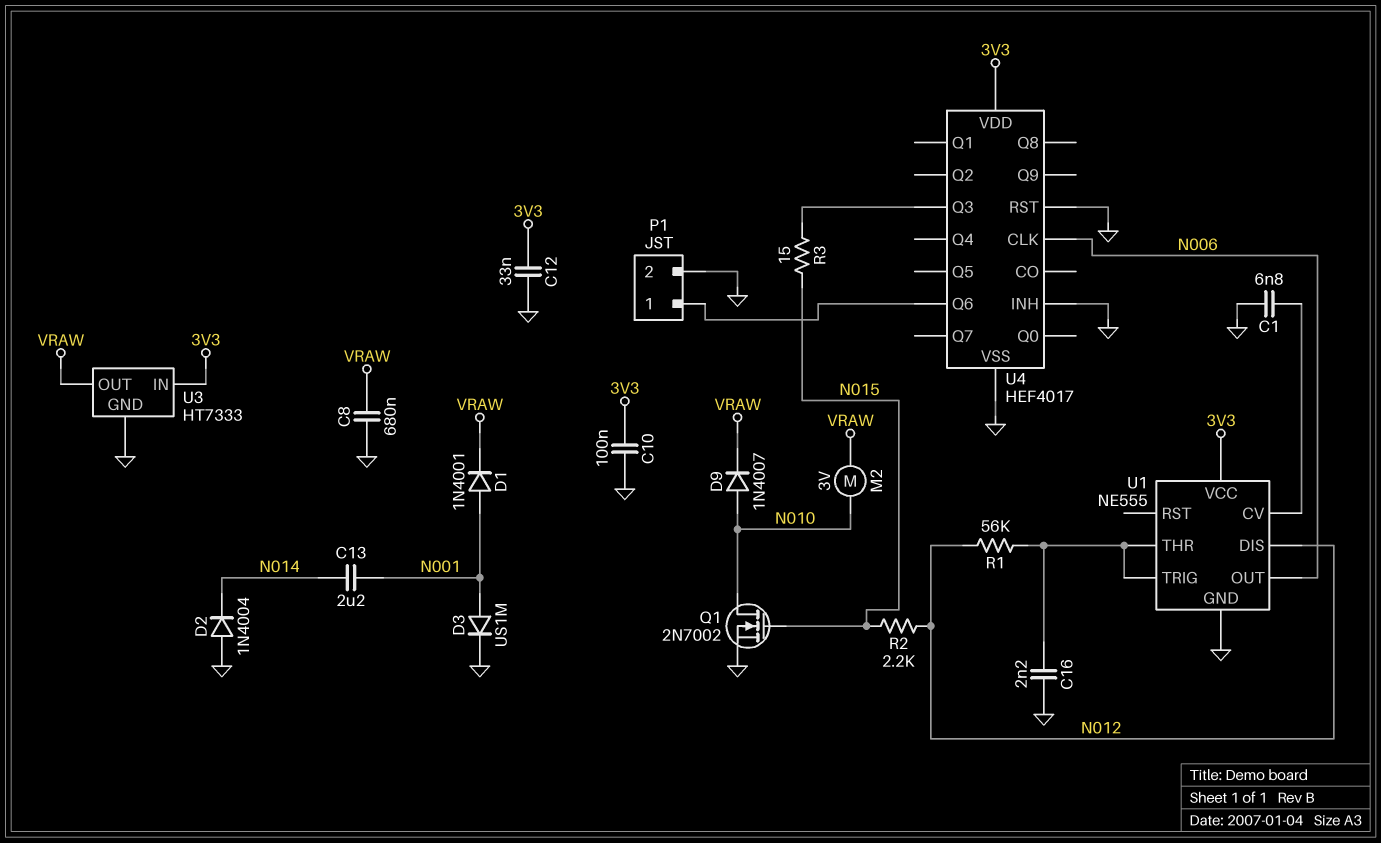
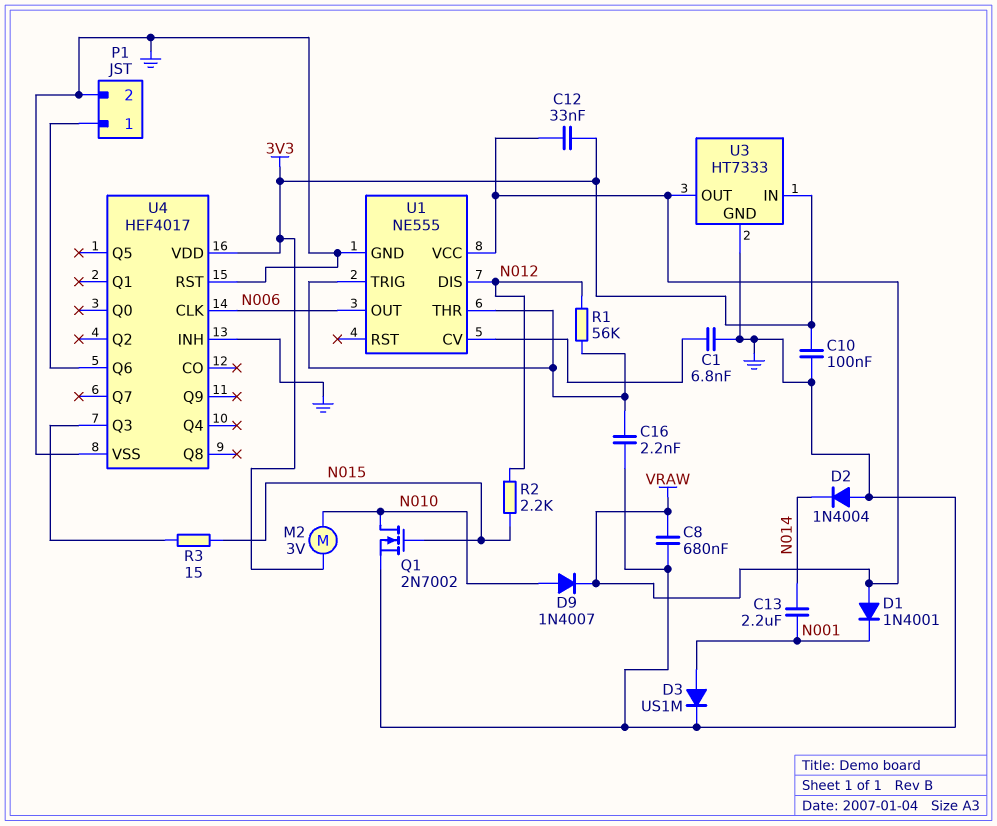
C12: 33nF (3V3, GND) -> 33nF (3V3, VRAW)
D1: diode 1N4001 (A N001, K VRAW) -> diode 1N4001 (A VRAW, K N001)
M2: motor 3V (N010, VRAW) -> motor 3V (3V3, N010)
U1 pin VCC: 3V3 -> VRAW

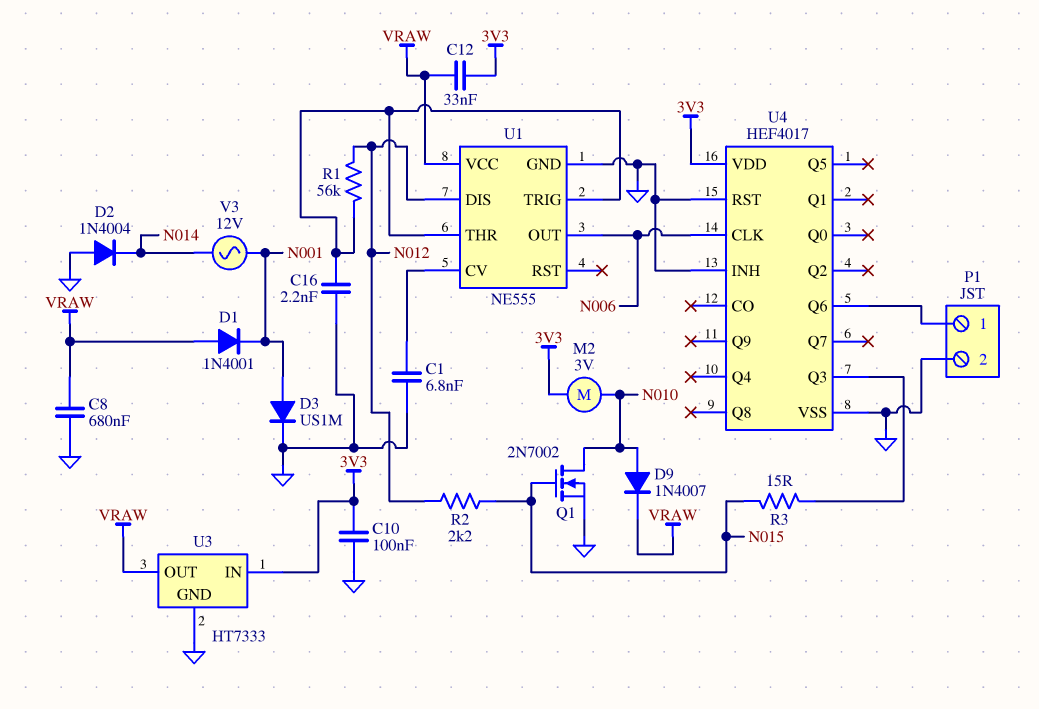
C13: 2.2uF (N001, N014) -> none
V3: none -> AC 12V (N001, N014)

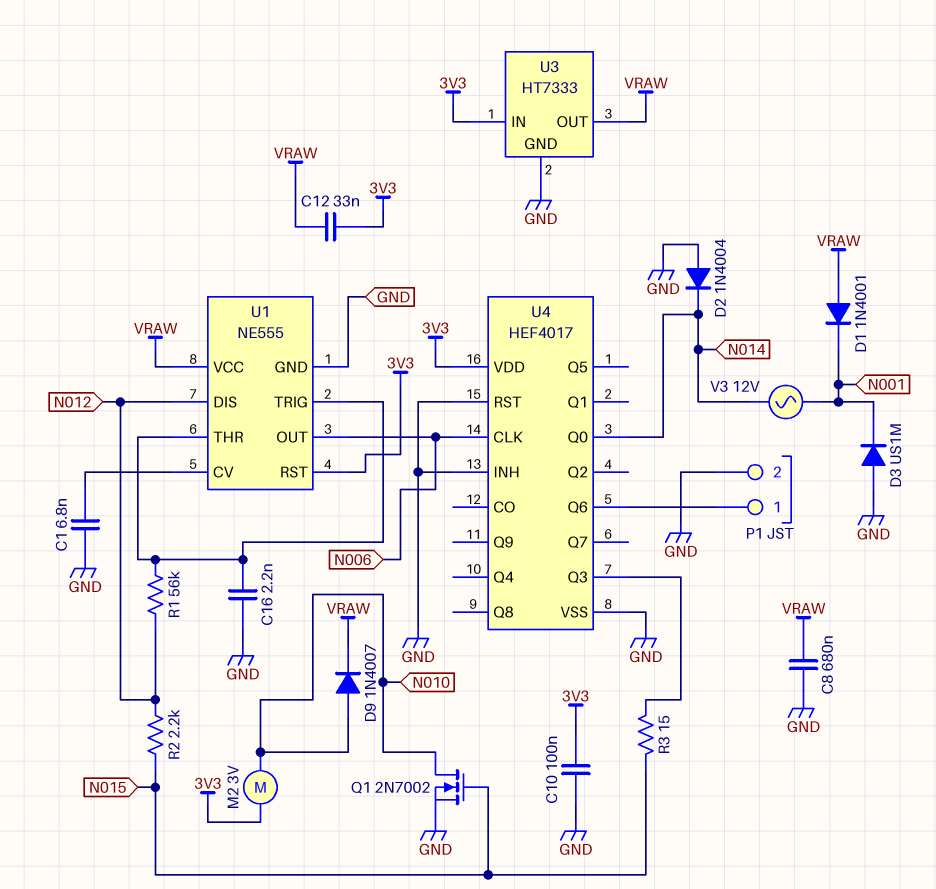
D3: diode US1M (A N001, K GND) -> diode US1M (A GND, K N001)
U1 pin RST: none -> 3V3
U4 pin Q0: none -> N014

